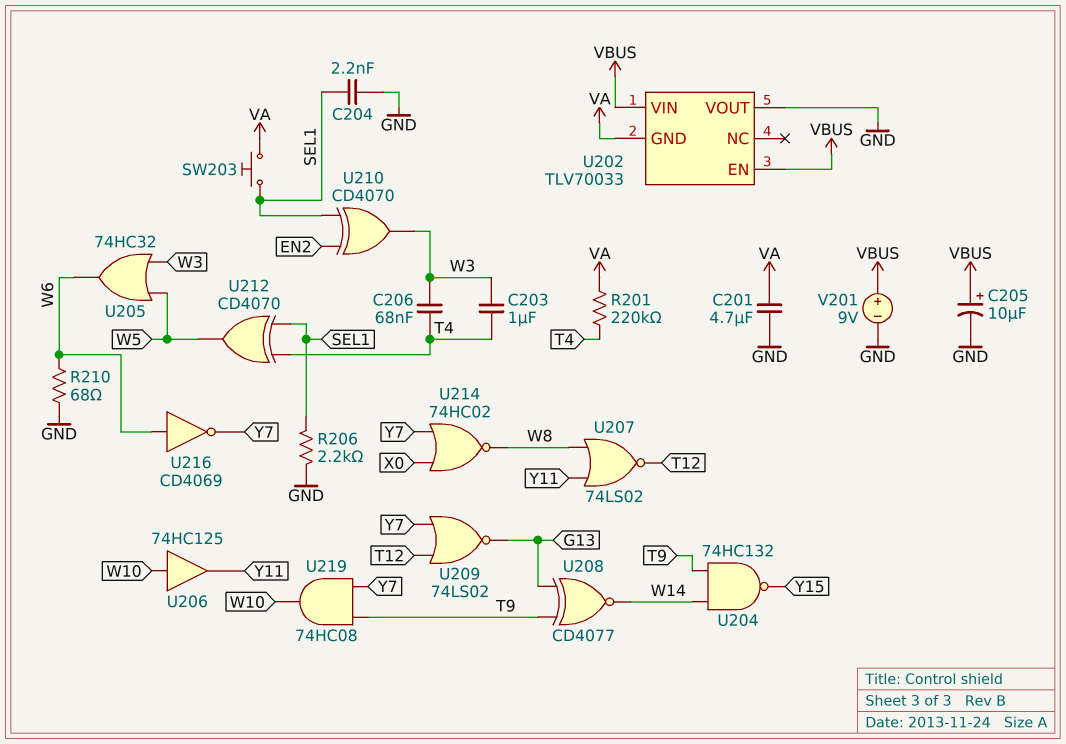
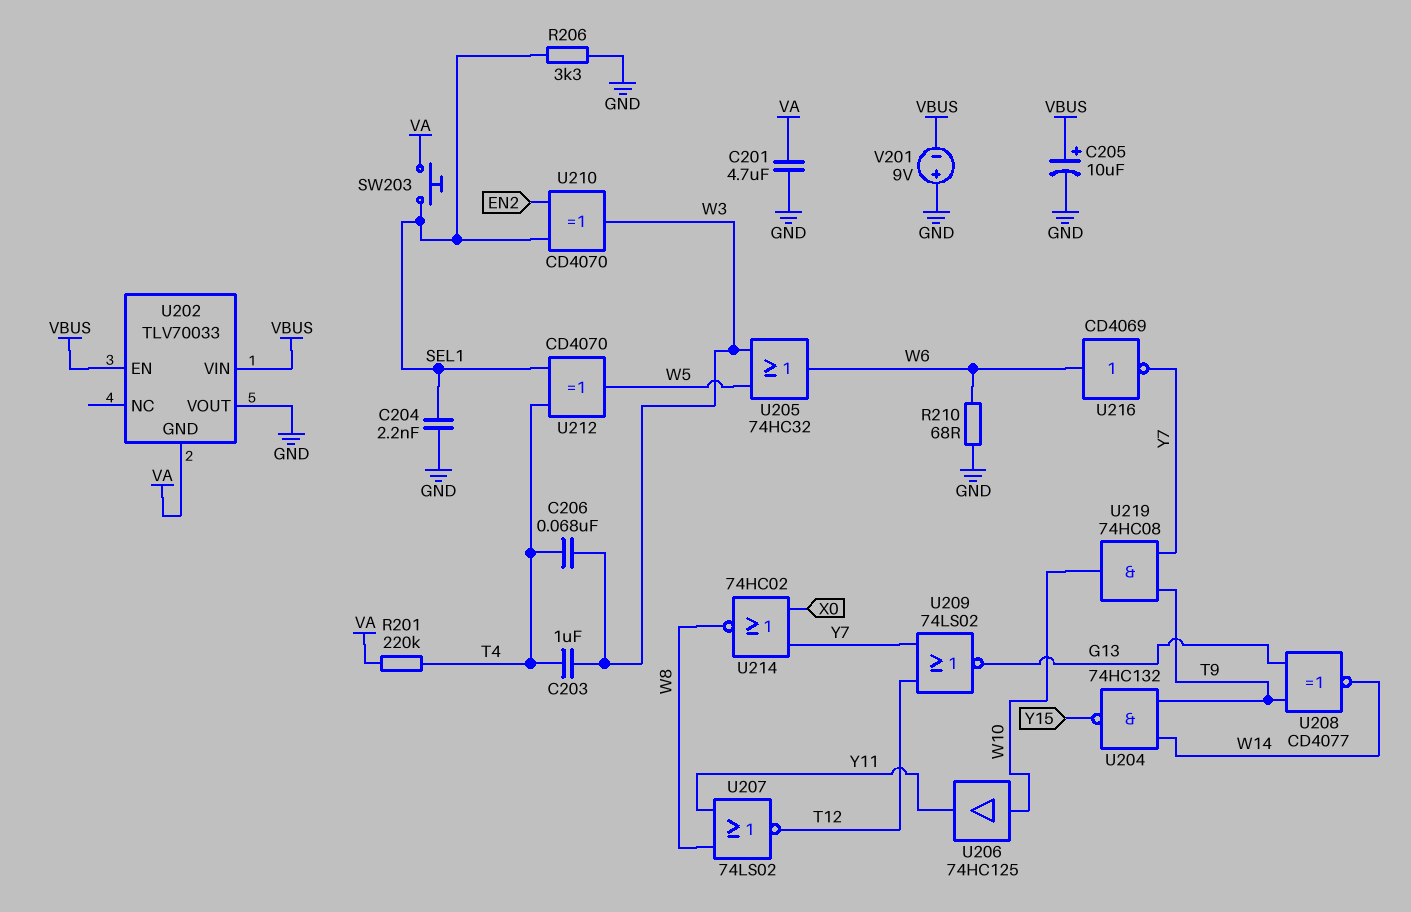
R206: 2.2k (GND, SEL1) -> 3.3k (GND, SEL1)
V201: 9V (plus VBUS, minus GND) -> 9V (plus GND, minus VBUS)

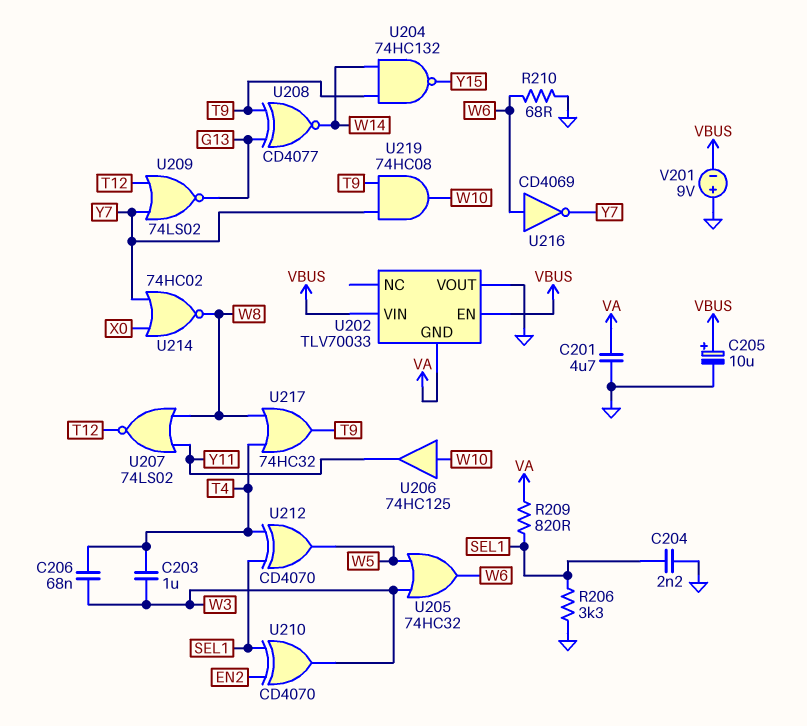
R201: 220k (T4, VA) -> none
R209: none -> 820 (SEL1, VA)
SW203: button (SEL1, VA) -> none
U217: none -> OR 74HC32 (in T4, in W8, out T9)

